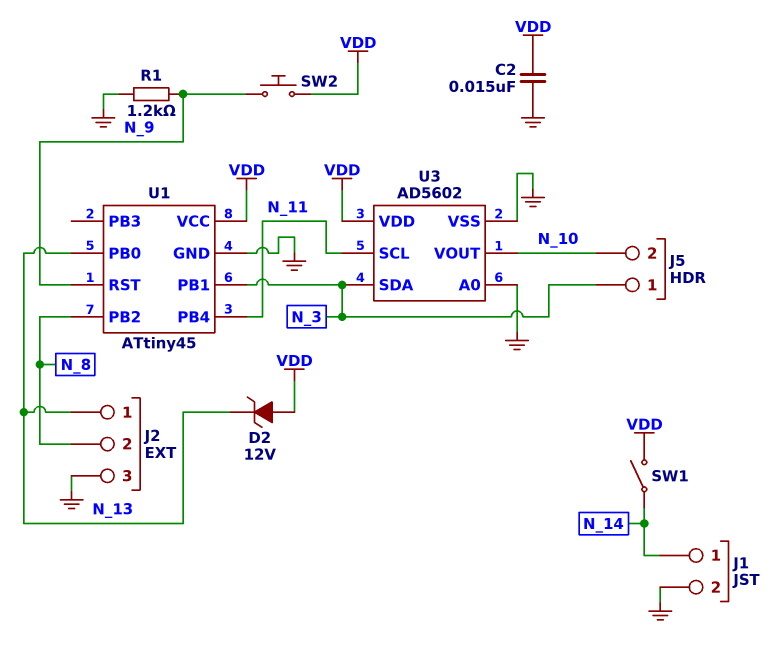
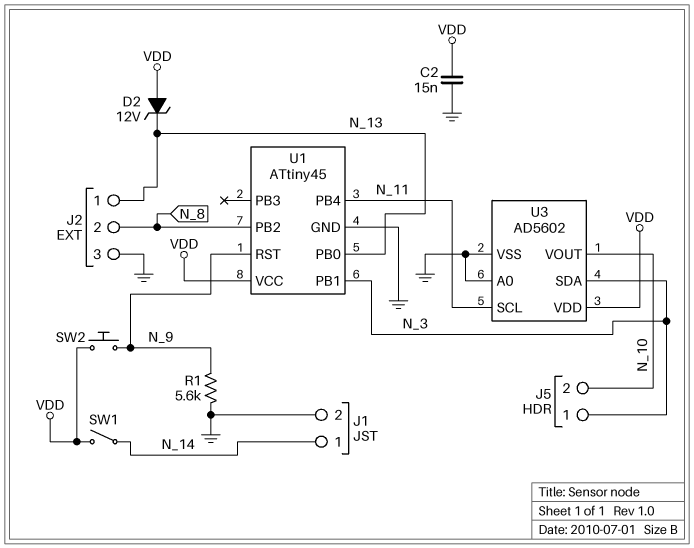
R1: 1.2k (GND, N_9) -> 5.6k (GND, N_9)

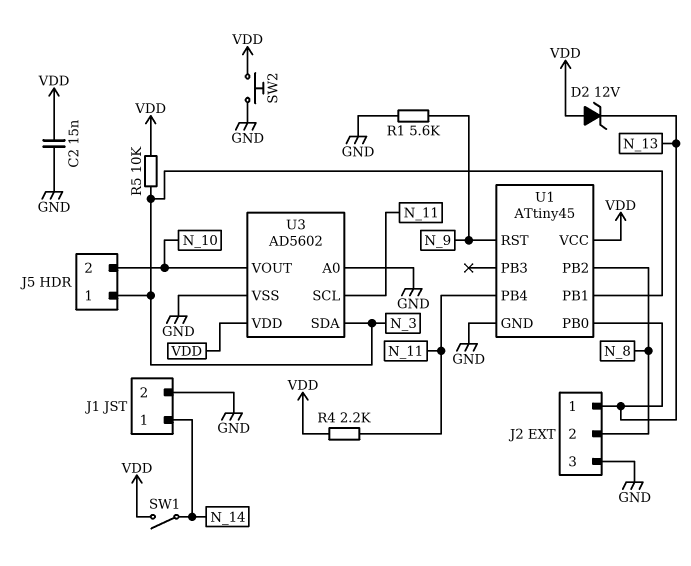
R4: none -> 2.2k (N_11, VDD)
R5: none -> 10k (N_3, VDD)
SW2: button (N_9, VDD) -> button (GND, VDD)

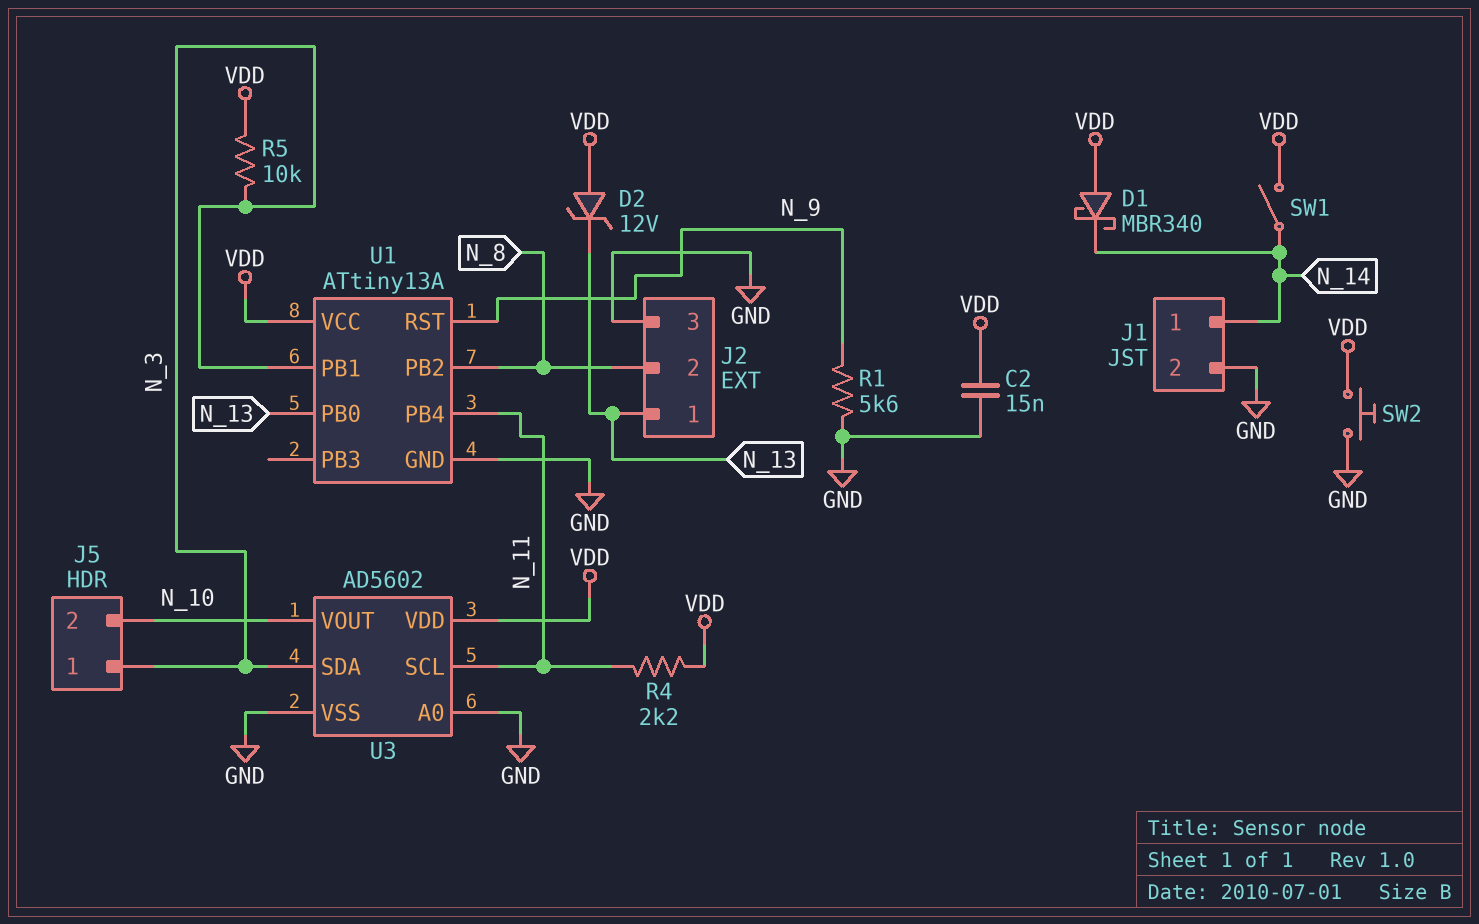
D1: none -> schottky MBR340 (A VDD, K N_14)
U1: ATtiny45 -> ATtiny13A

